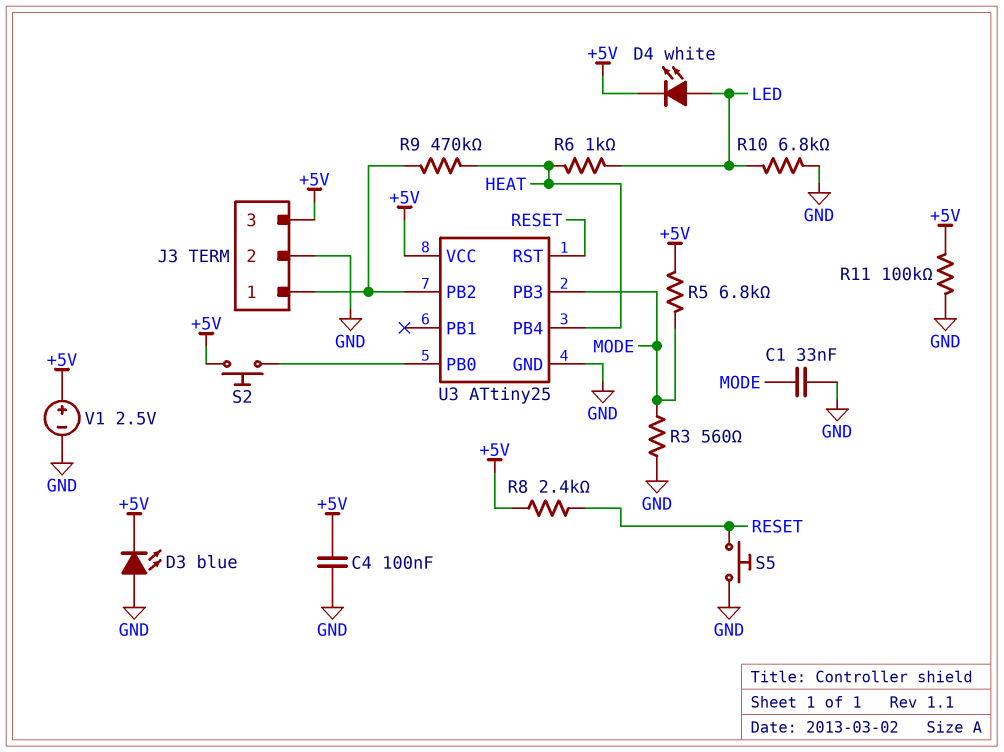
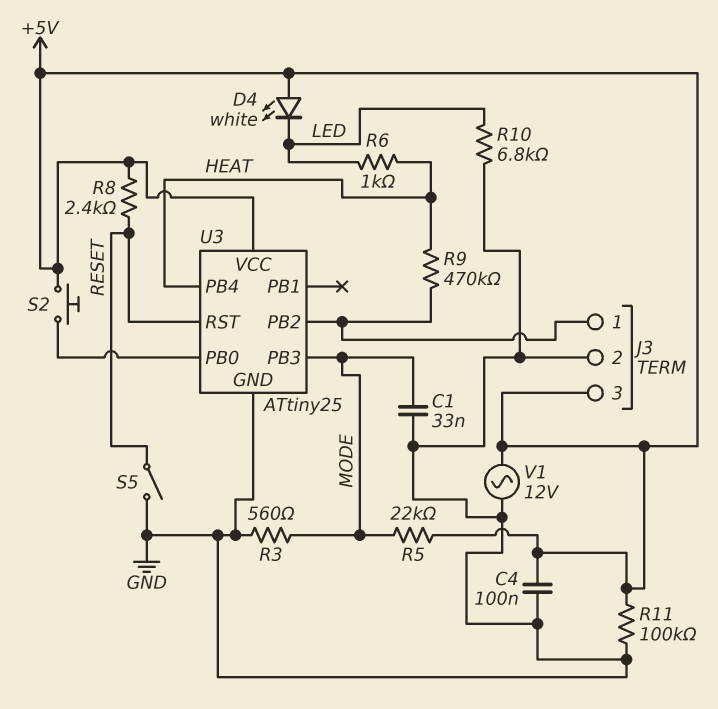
D3: LED blue (A GND, K +5V) -> none
D4: LED white (A LED, K +5V) -> LED white (A +5V, K LED)
R5: 6.8k (+5V, MODE) -> 22k (+5V, MODE)
S5: button (GND, RESET) -> switch (GND, RESET)
V1: 2.5V (plus +5V, minus GND) -> AC 12V (+5V, GND)

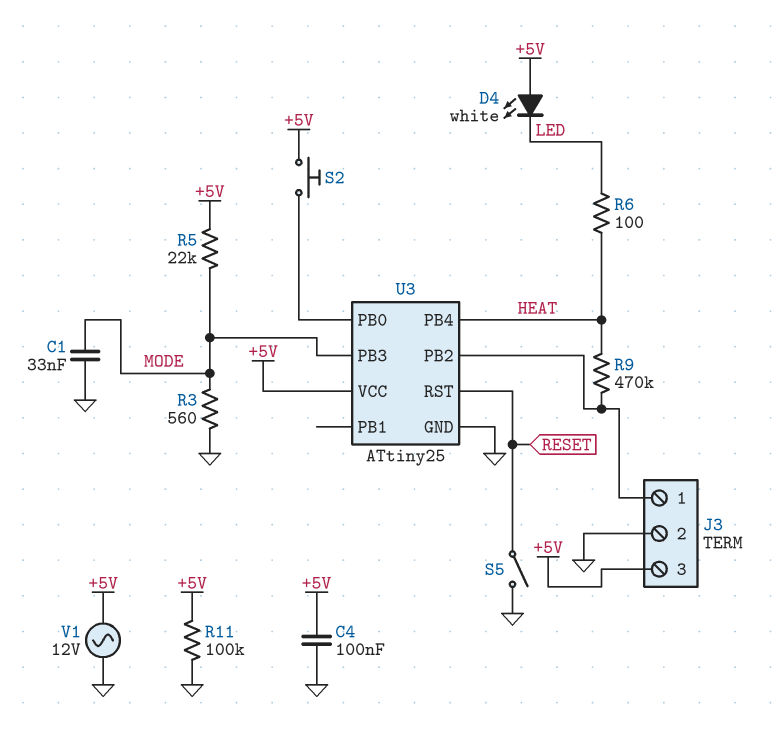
R6: 1k (HEAT, LED) -> 100 (HEAT, LED)
R8: 2.4k (+5V, RESET) -> none
R10: 6.8k (GND, LED) -> none

